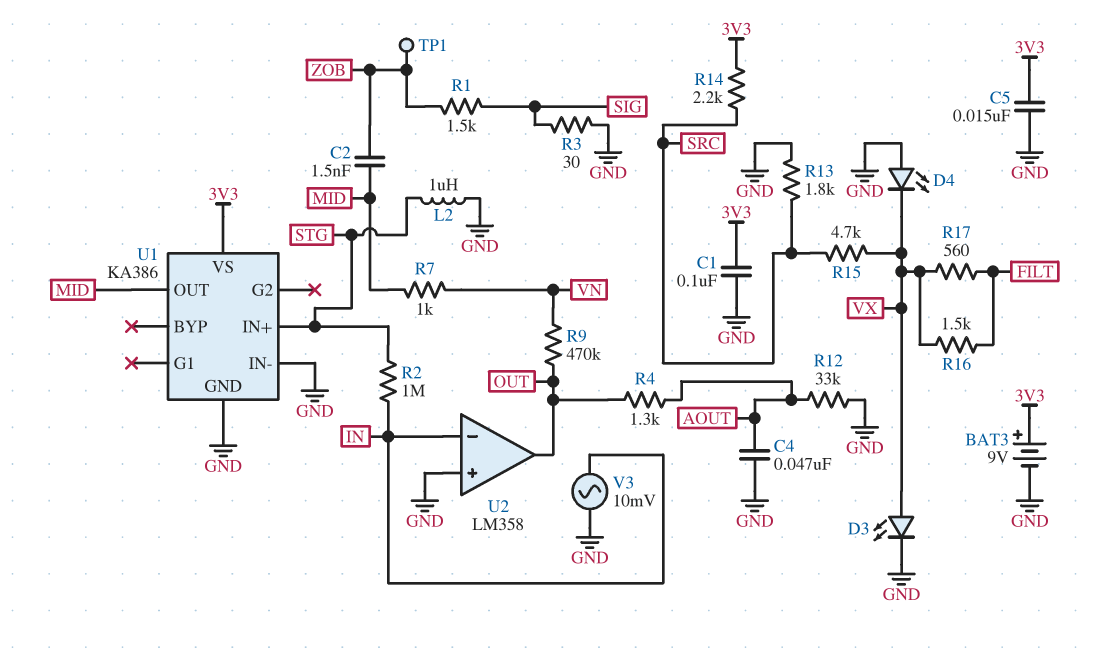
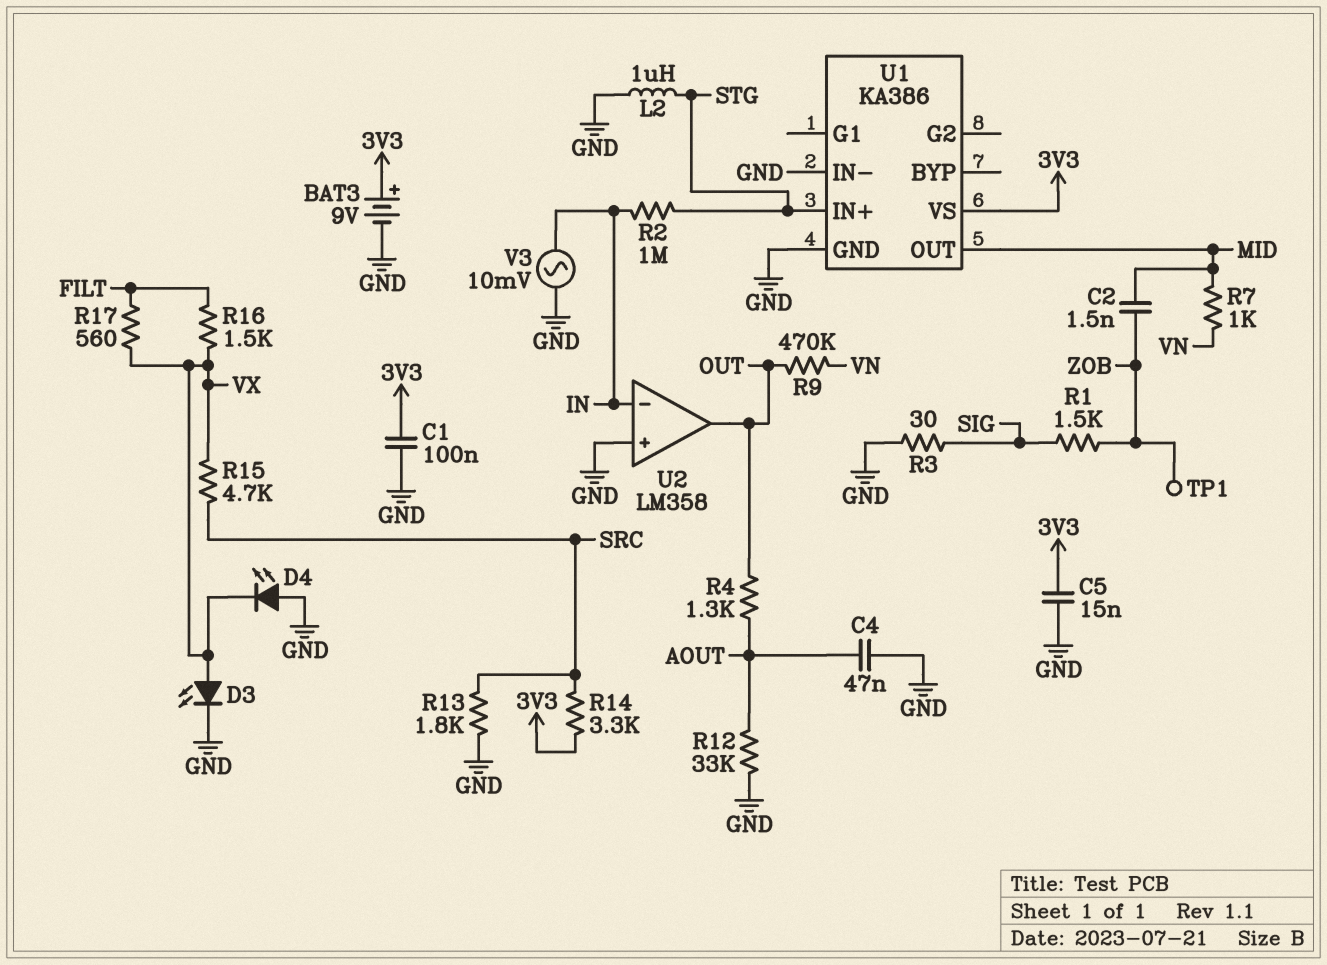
R14: 2.2k (3V3, SRC) -> 3.3k (3V3, SRC)

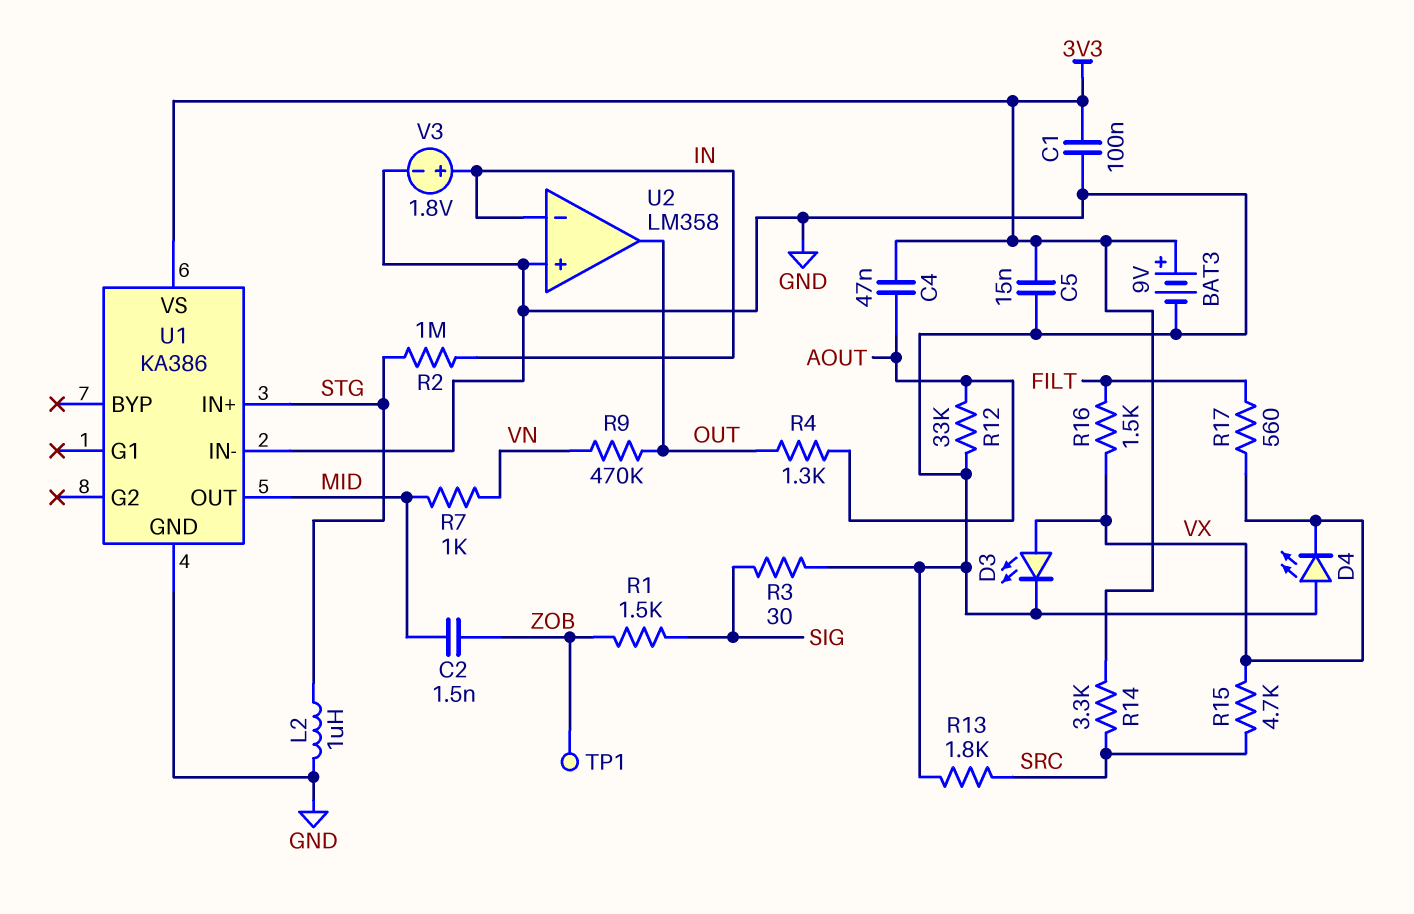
C4: 47nF (AOUT, GND) -> 47nF (3V3, AOUT)
V3: AC 10mV (GND, IN) -> 1.8V (plus IN, minus GND)

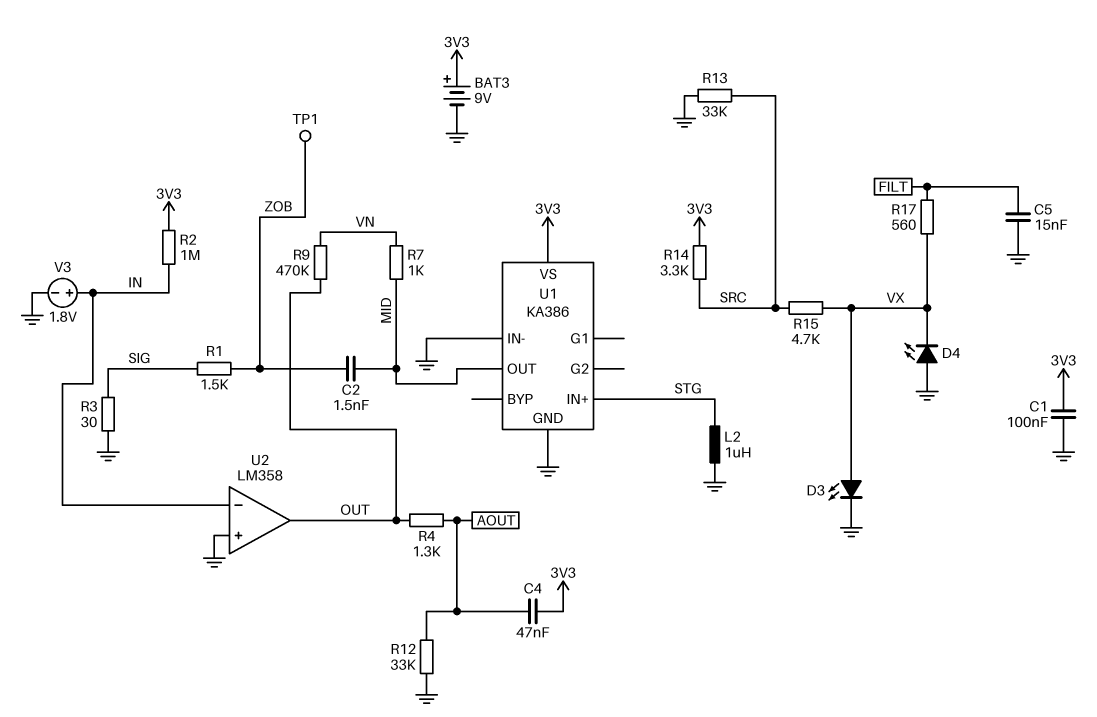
C5: 15nF (3V3, GND) -> 15nF (FILT, GND)
R2: 1M (IN, STG) -> 1M (3V3, IN)
R13: 1.8k (GND, SRC) -> 33k (GND, SRC)
R16: 1.5k (FILT, VX) -> none

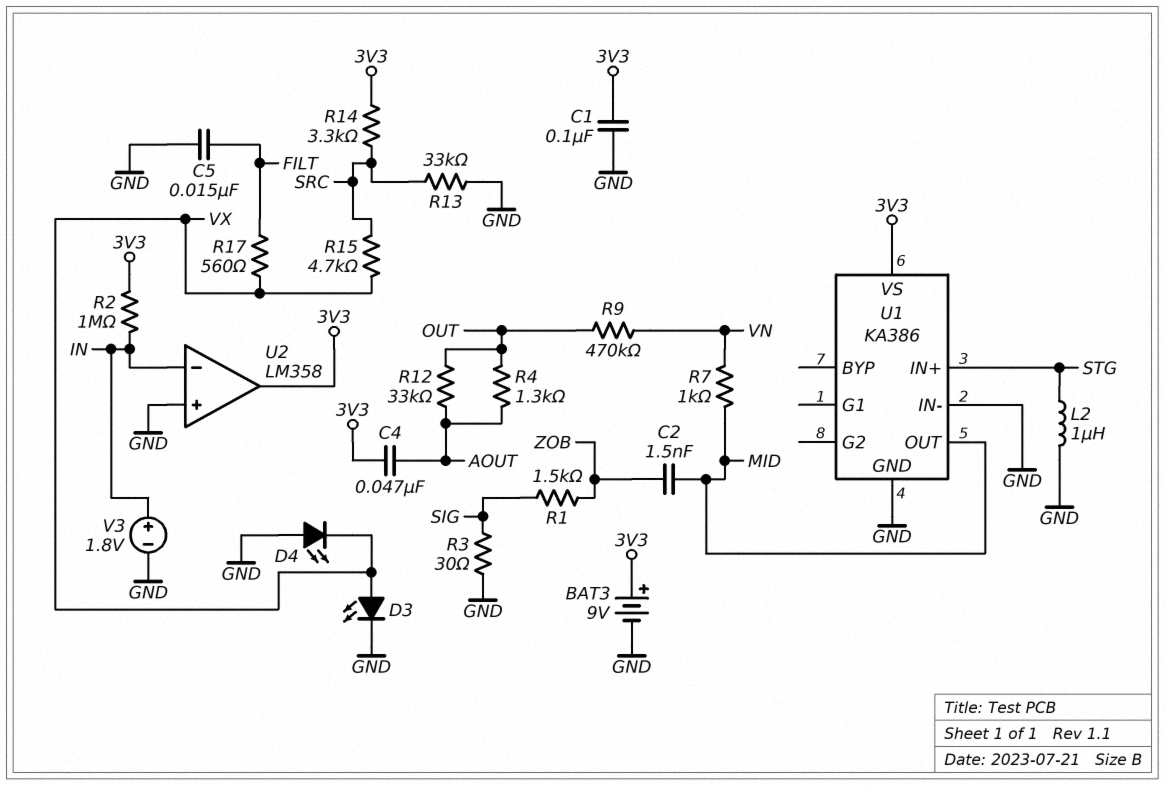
R12: 33k (AOUT, GND) -> 33k (AOUT, OUT)
TP1: test point (ZOB) -> none
U2 pin out: OUT -> 3V3

